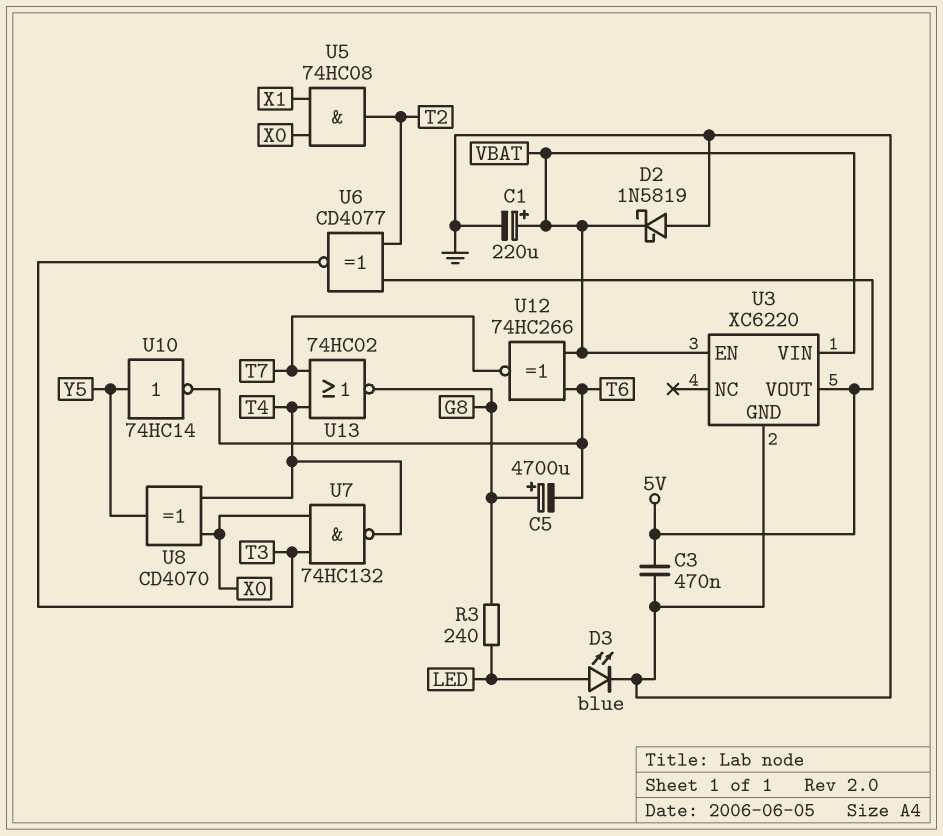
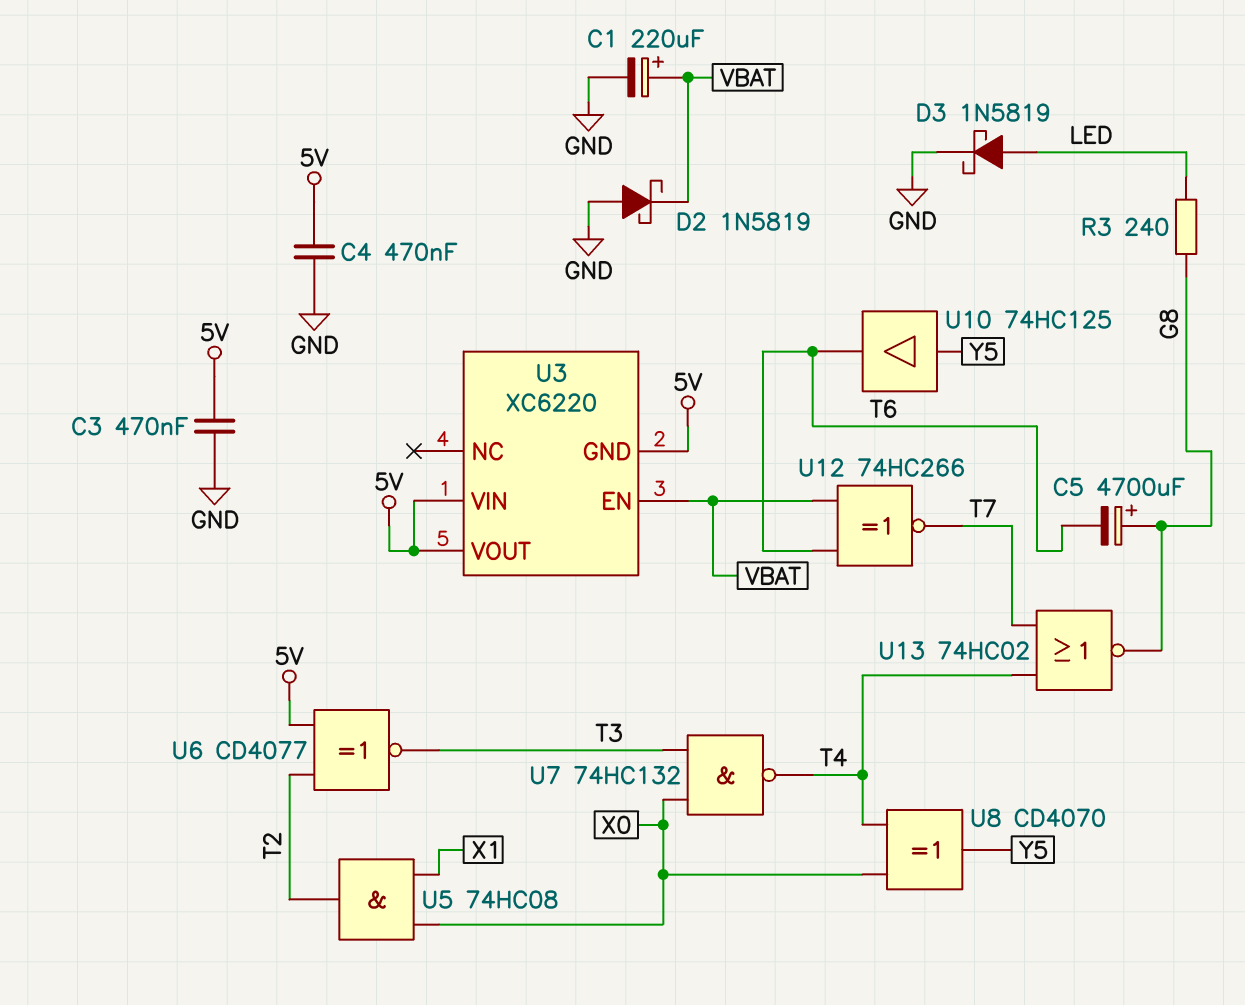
C4: none -> 470nF (5V, GND)
D3: LED blue (A LED, K GND) -> schottky 1N5819 (A LED, K GND)
U3 pin GND: GND -> 5V
U3 pin VIN: VBAT -> 5V
U10: NOT 74HC14 (in Y5, out T6) -> buffer 74HC125 (in Y5, out T6)

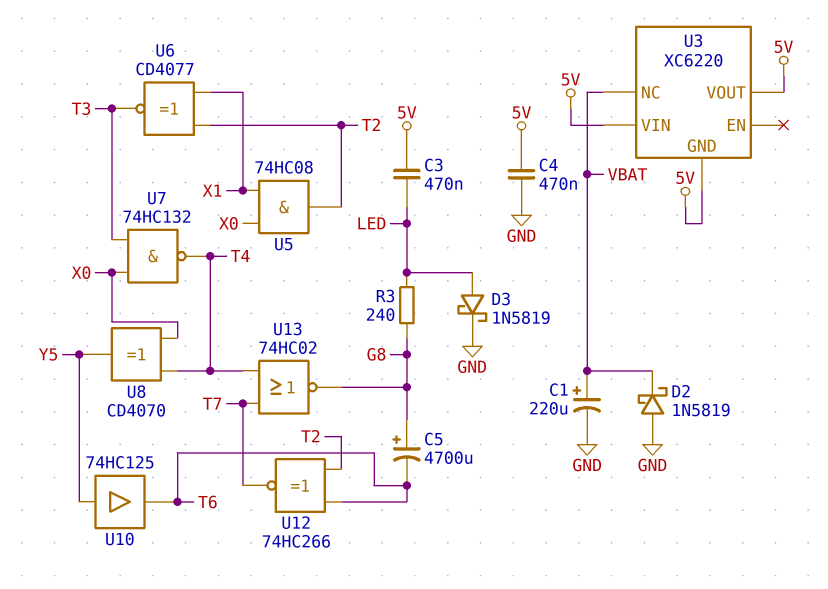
C3: 470nF (5V, GND) -> 470nF (5V, LED)
U3 pin EN: VBAT -> none
U3 pin NC: none -> VBAT
U6: XNOR CD4077 (in 5V, in T2, out T3) -> XNOR CD4077 (in T2, in X1, out T3)
U12: XNOR 74HC266 (in T6, in VBAT, out T7) -> XNOR 74HC266 (in T2, in T6, out T7)

